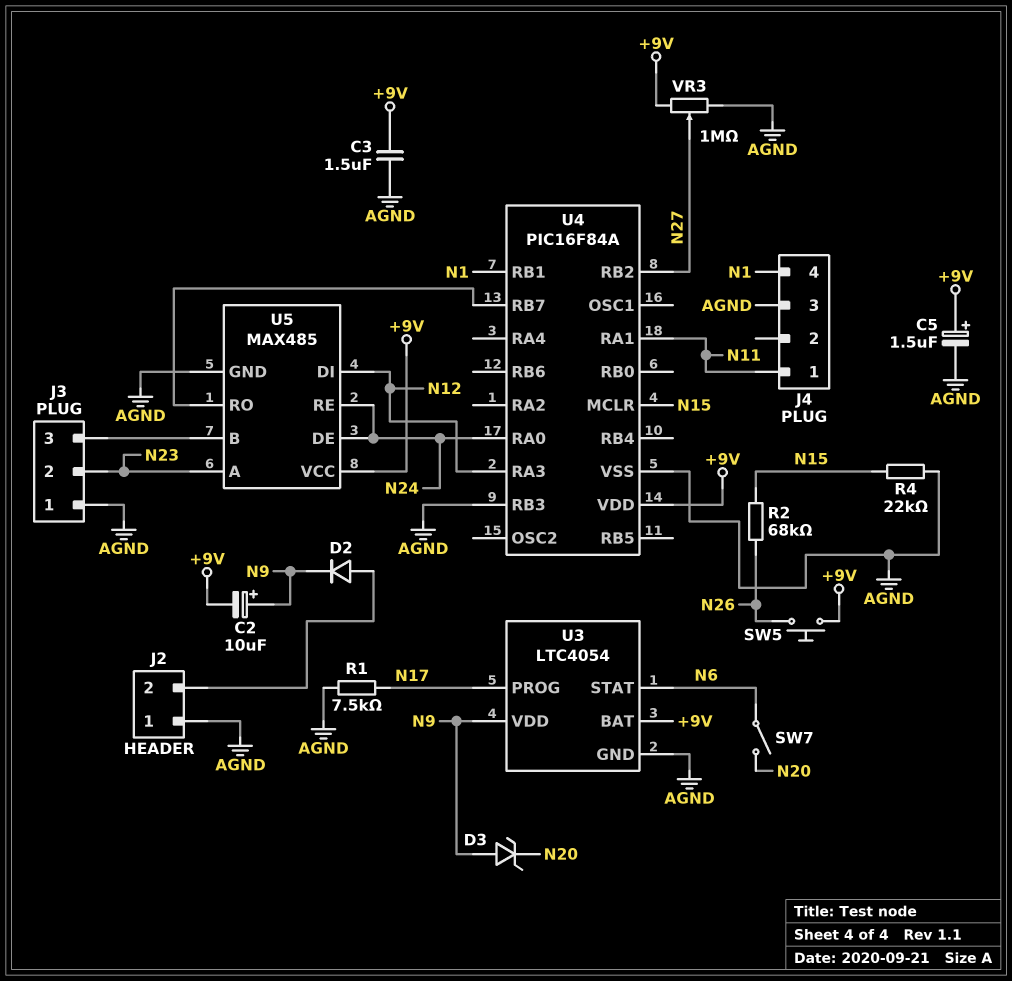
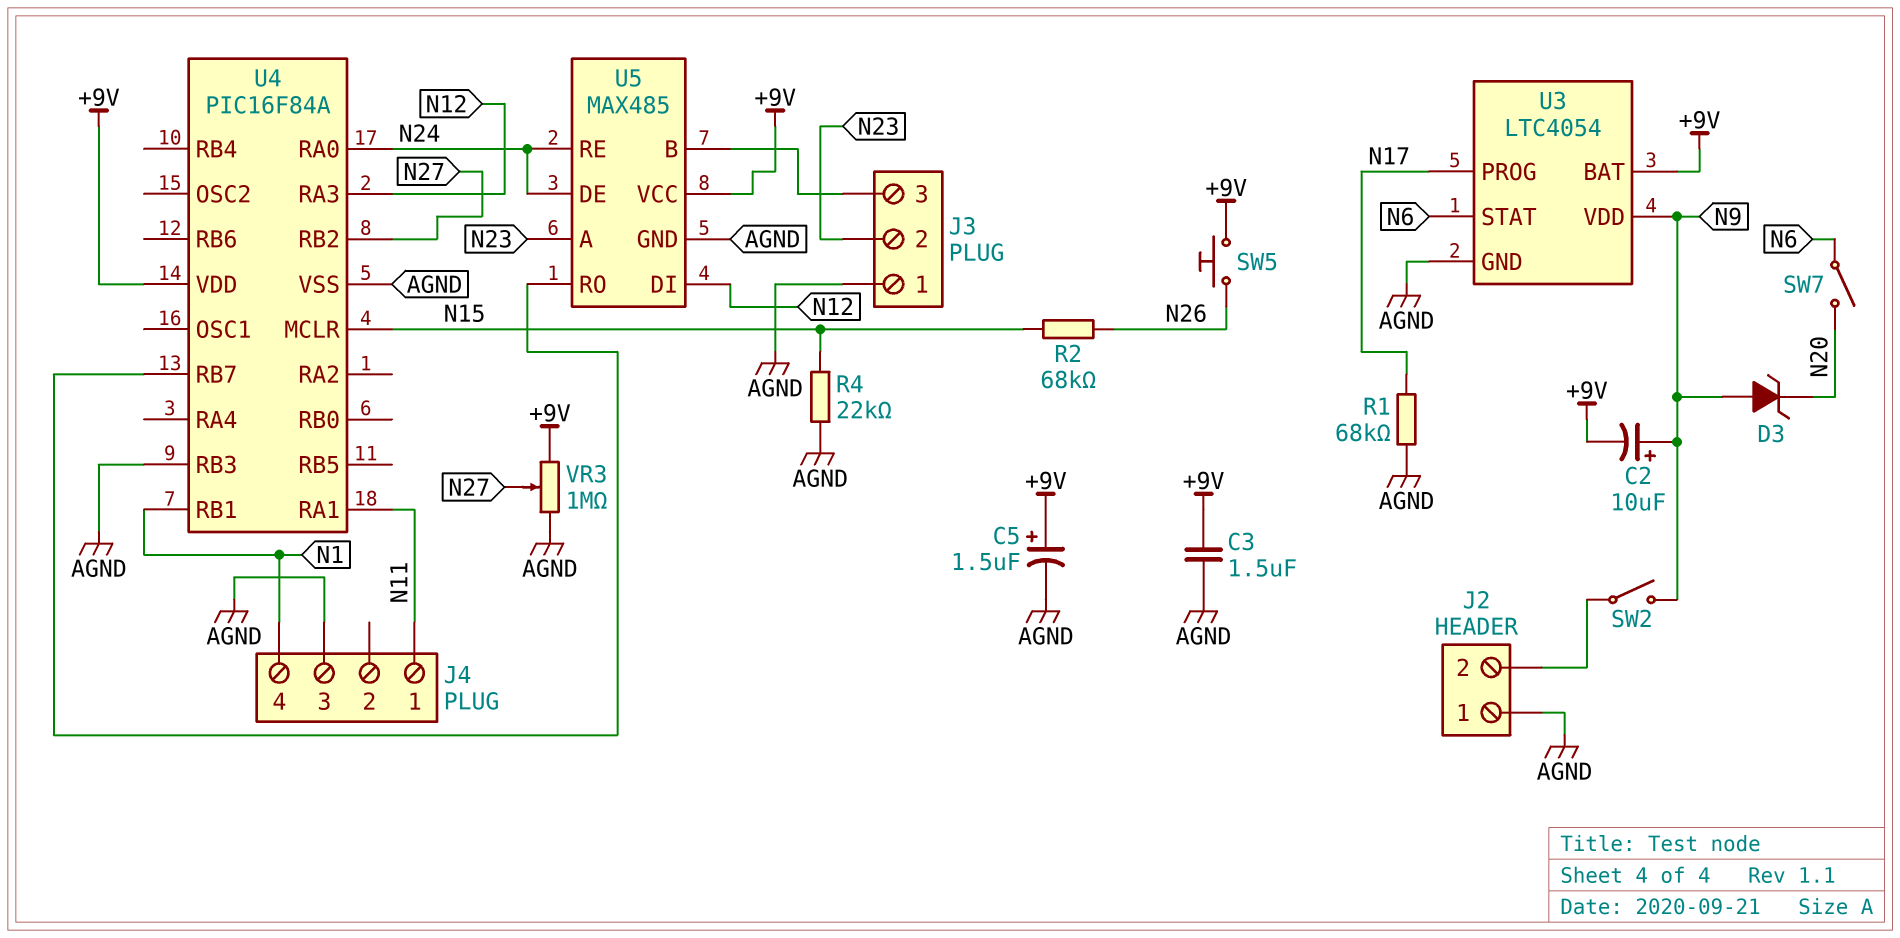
D2: diode (A J2/2, K N9) -> none
R1: 7.5k (AGND, N17) -> 68k (AGND, N17)
SW2: none -> switch (J2/2, N9)

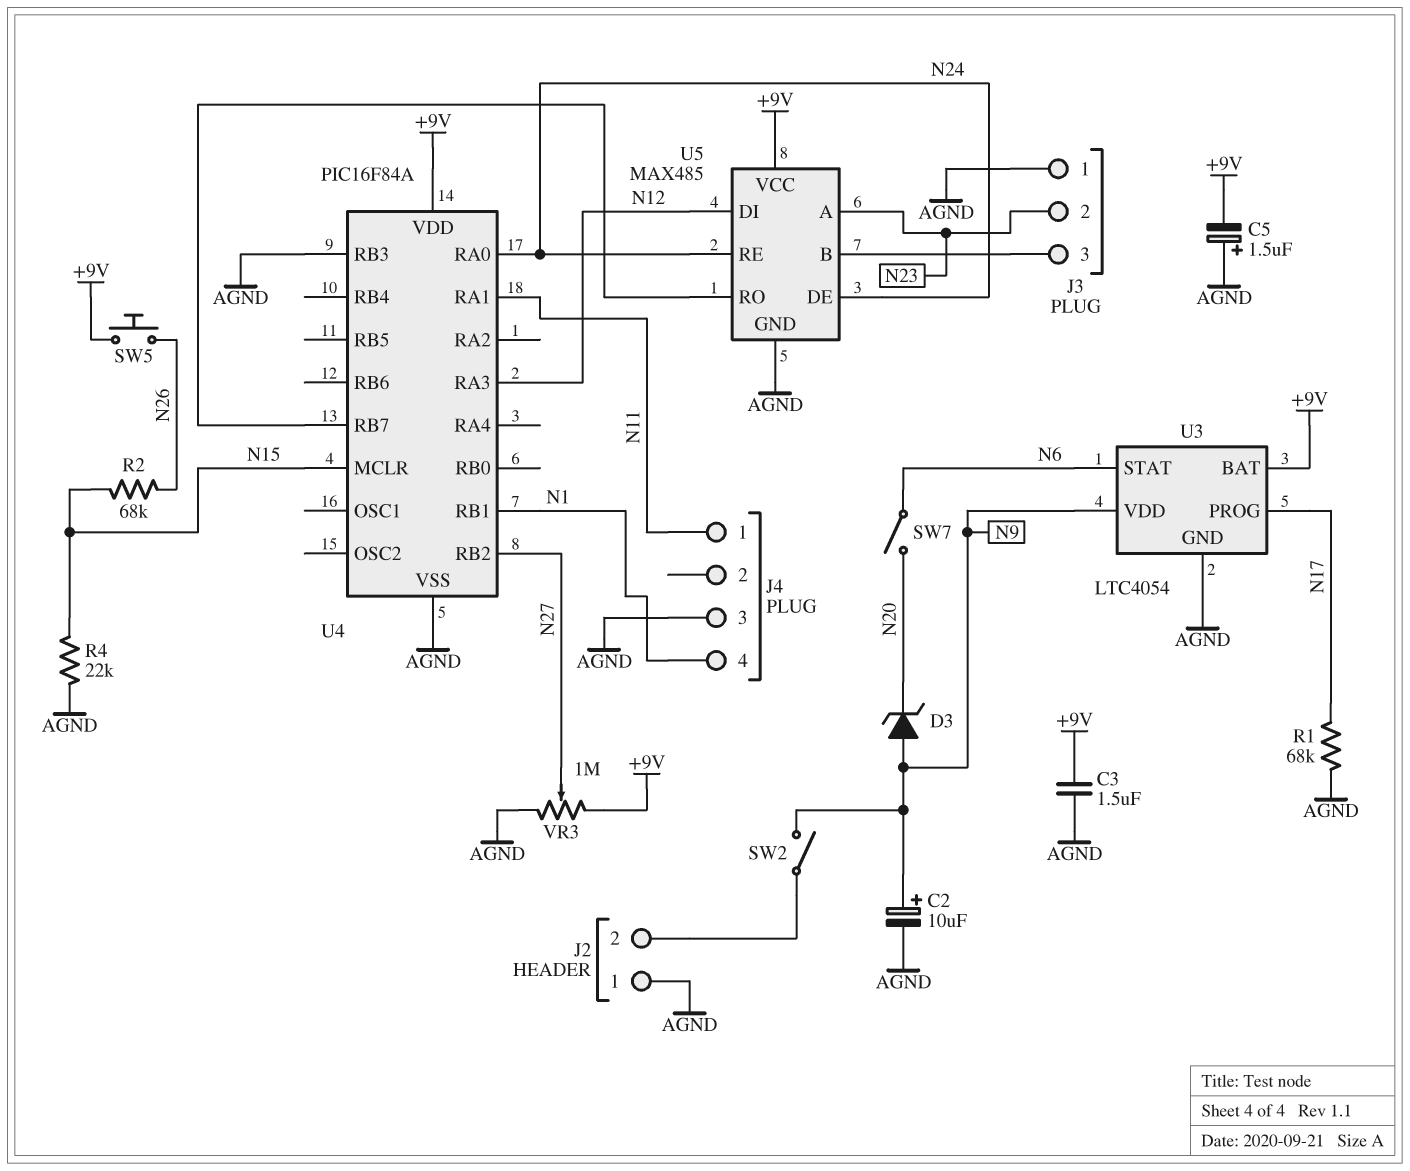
C2: 10uF (plus N9, minus +9V) -> 10uF (plus N9, minus AGND)
C5: 1.5uF (plus +9V, minus AGND) -> 1.5uF (plus AGND, minus +9V)

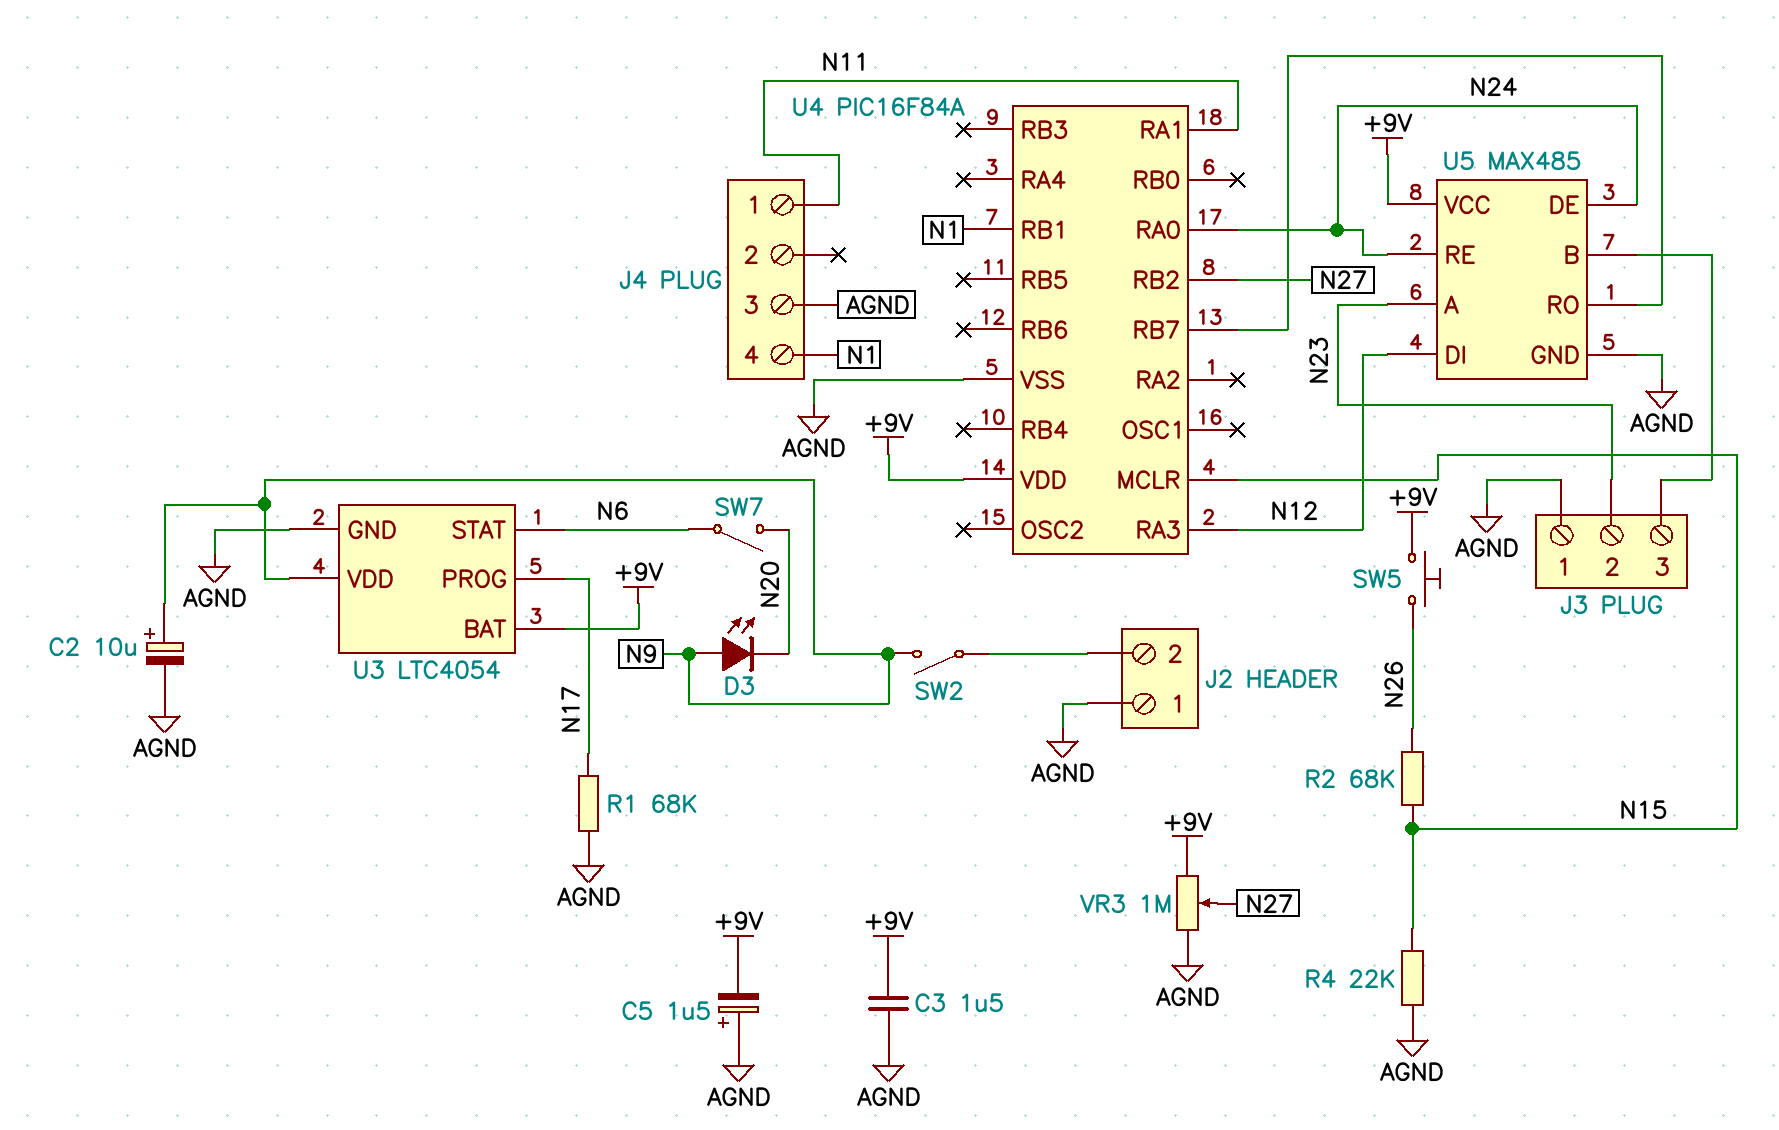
D3: zener (A N9, K N20) -> LED (A N9, K N20)
U4 pin RB3: AGND -> none

